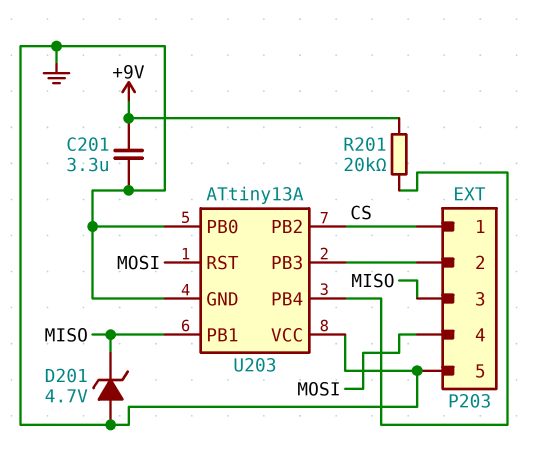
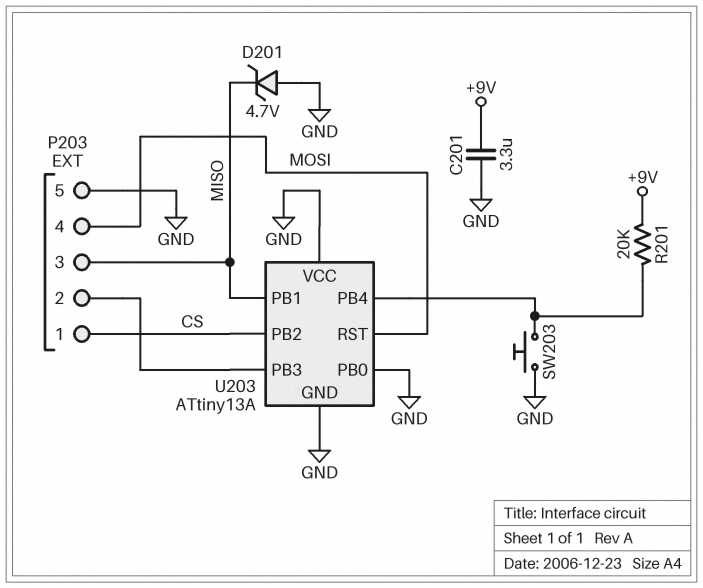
SW203: none -> button (GND, U203/PB4)

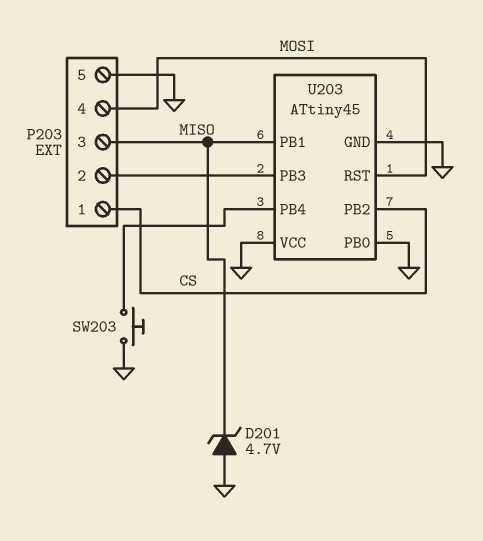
C201: 3.3uF (+9V, GND) -> none
R201: 20k (+9V, U203/PB4) -> none
U203: ATtiny13A -> ATtiny45

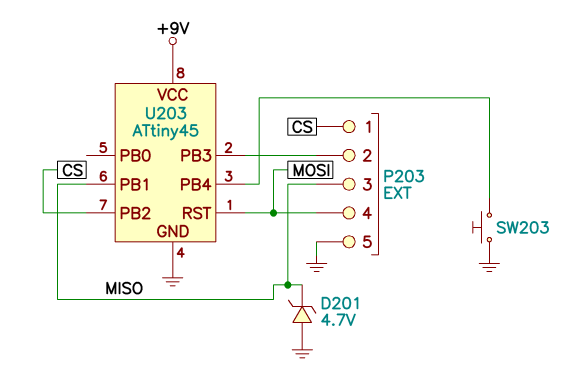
U203 pin PB0: GND -> none
U203 pin VCC: GND -> +9V

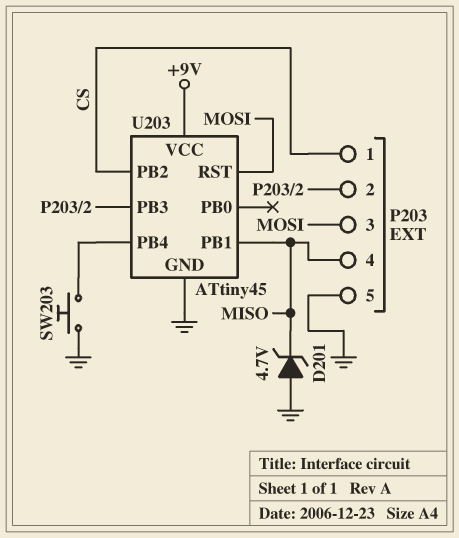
P203 pin 3: MISO -> MOSI
P203 pin 4: MOSI -> MISO

